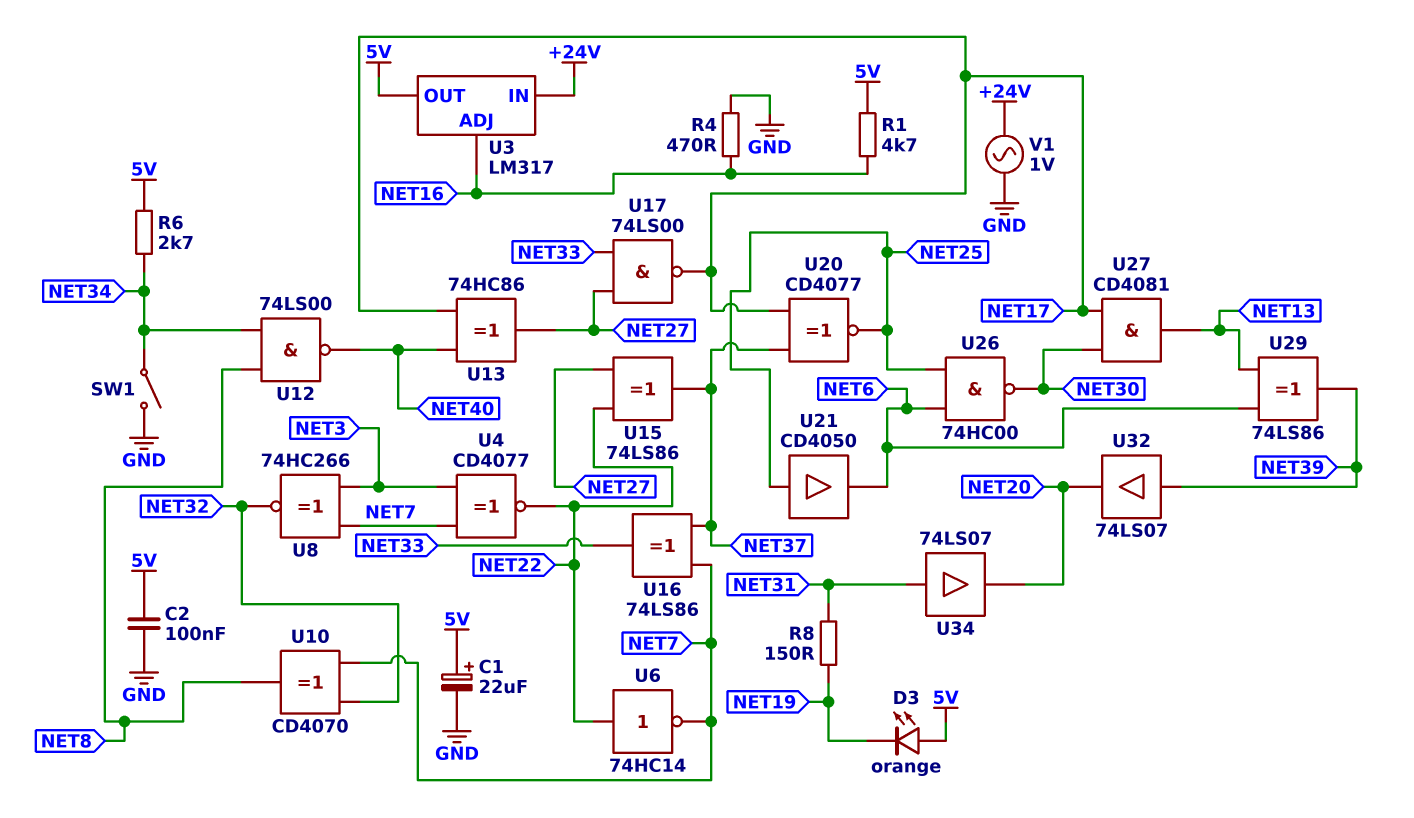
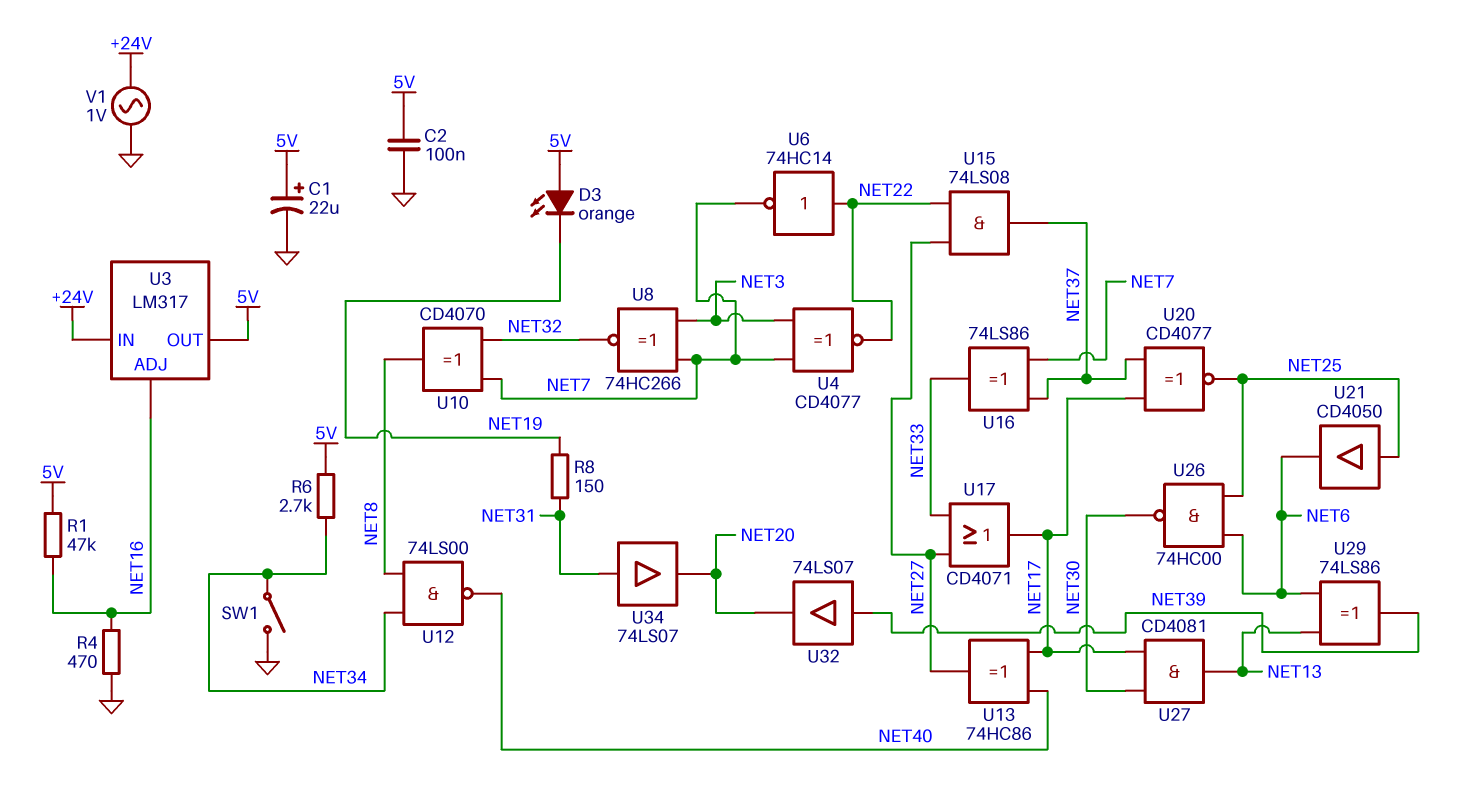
R1: 4.7k (5V, NET16) -> 47k (5V, NET16)
U15: XOR 74LS86 (in NET22, in NET27, out NET37) -> AND 74LS08 (in NET22, in NET27, out NET37)
U17: NAND 74LS00 (in NET27, in NET33, out NET17) -> OR CD4071 (in NET27, in NET33, out NET17)

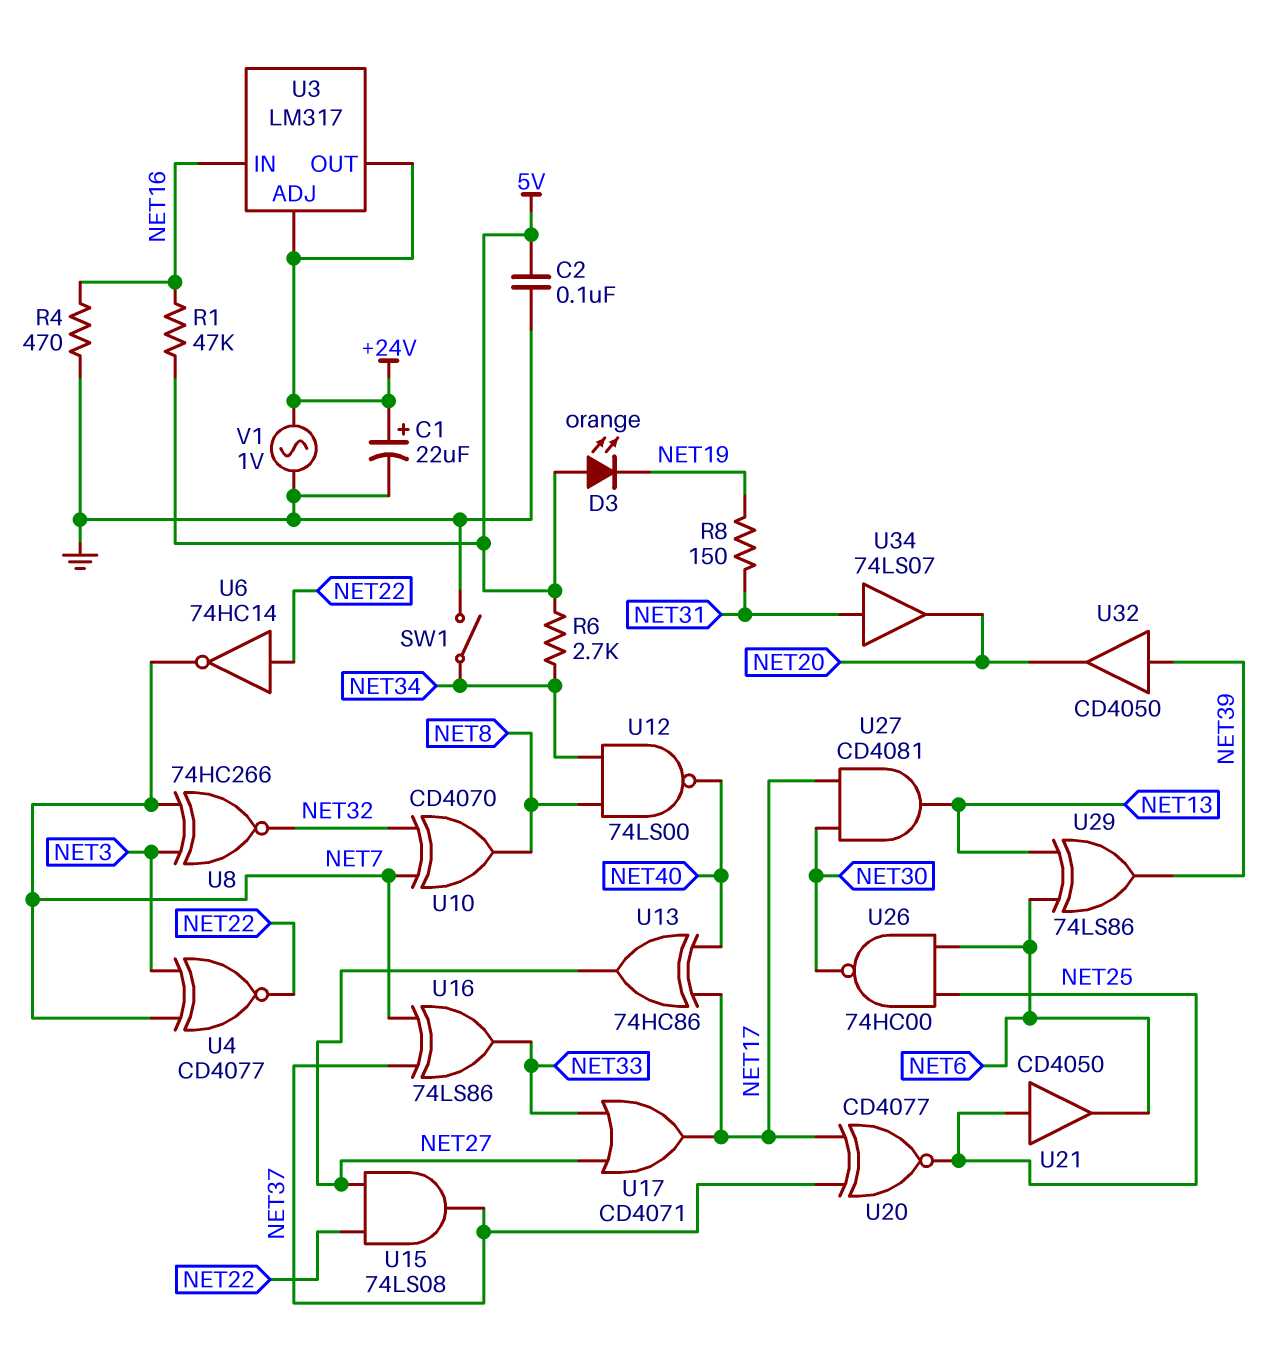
C1: 22uF (plus 5V, minus GND) -> 22uF (plus +24V, minus GND)
U3 pin ADJ: NET16 -> +24V
U3 pin IN: +24V -> NET16
U3 pin OUT: 5V -> +24V
U32: buffer 74LS07 (in NET39, out NET20) -> buffer CD4050 (in NET39, out NET20)

